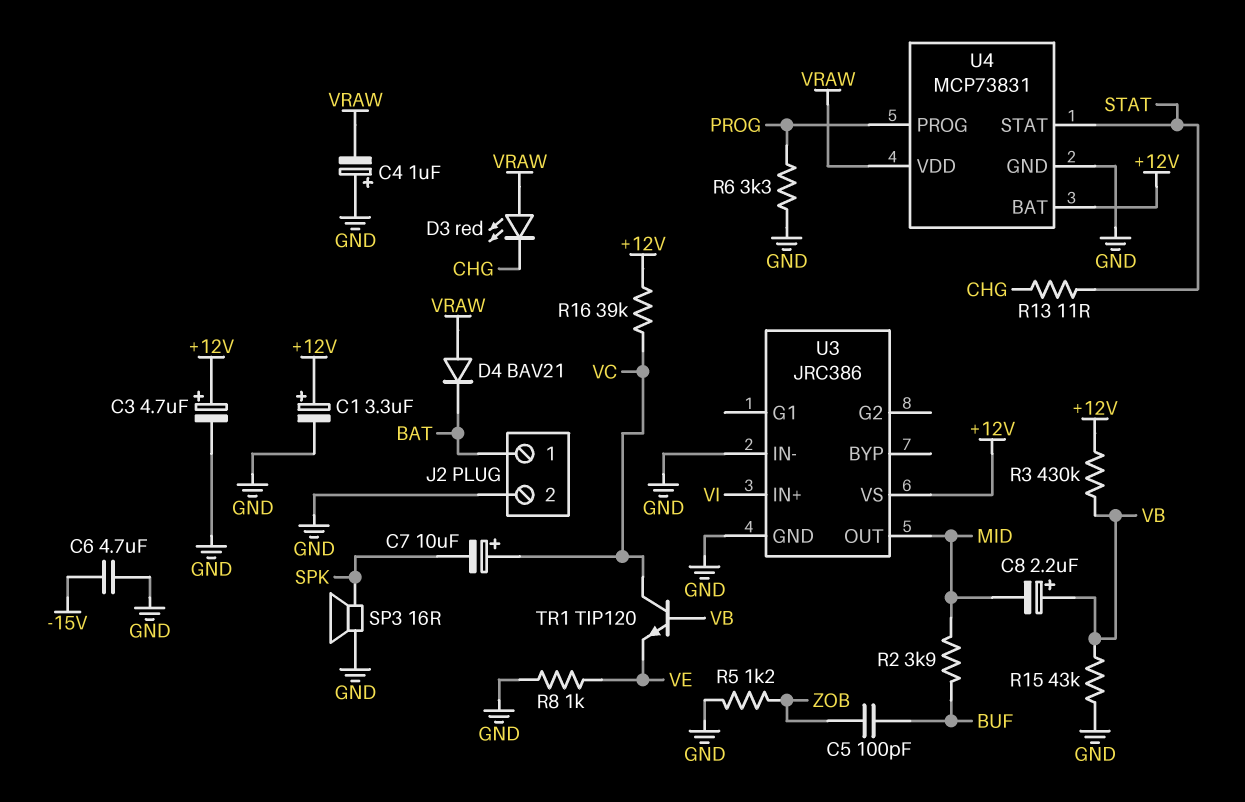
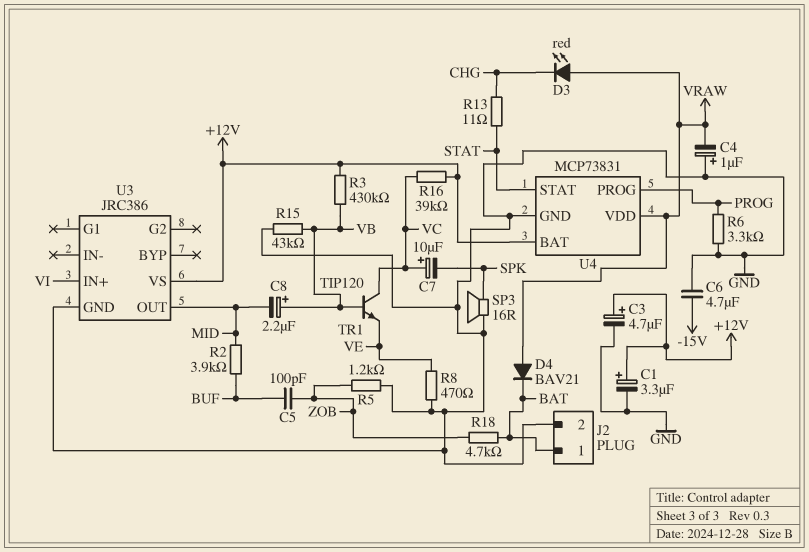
R8: 1k (GND, VE) -> 470 (GND, VE)
R18: none -> 4.7k (BAT, ZOB)
U3 pin IN-: GND -> none

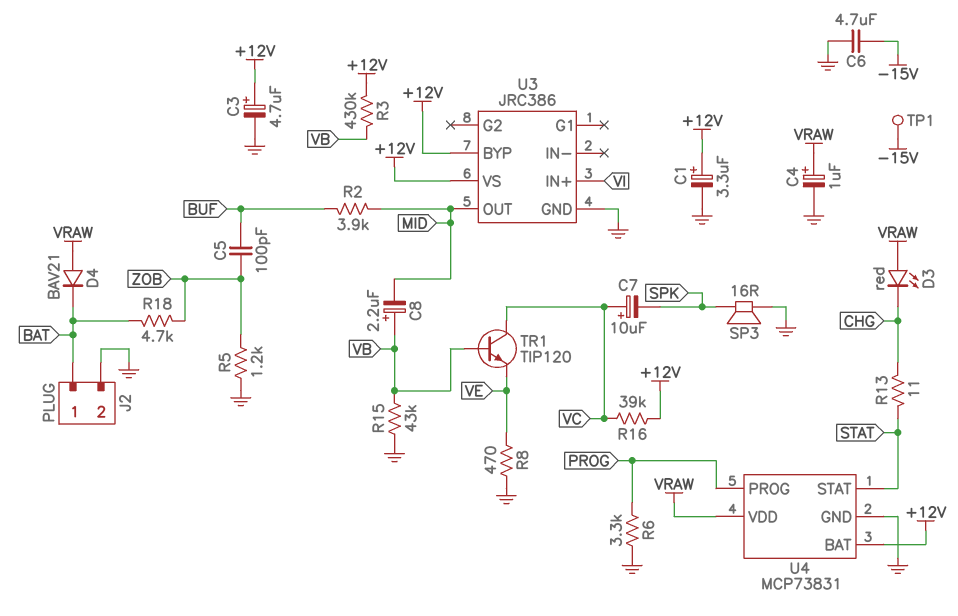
C4: 1uF (plus GND, minus VRAW) -> 1uF (plus VRAW, minus GND)
TP1: none -> test point (-15V)
U3 pin BYP: none -> +12V

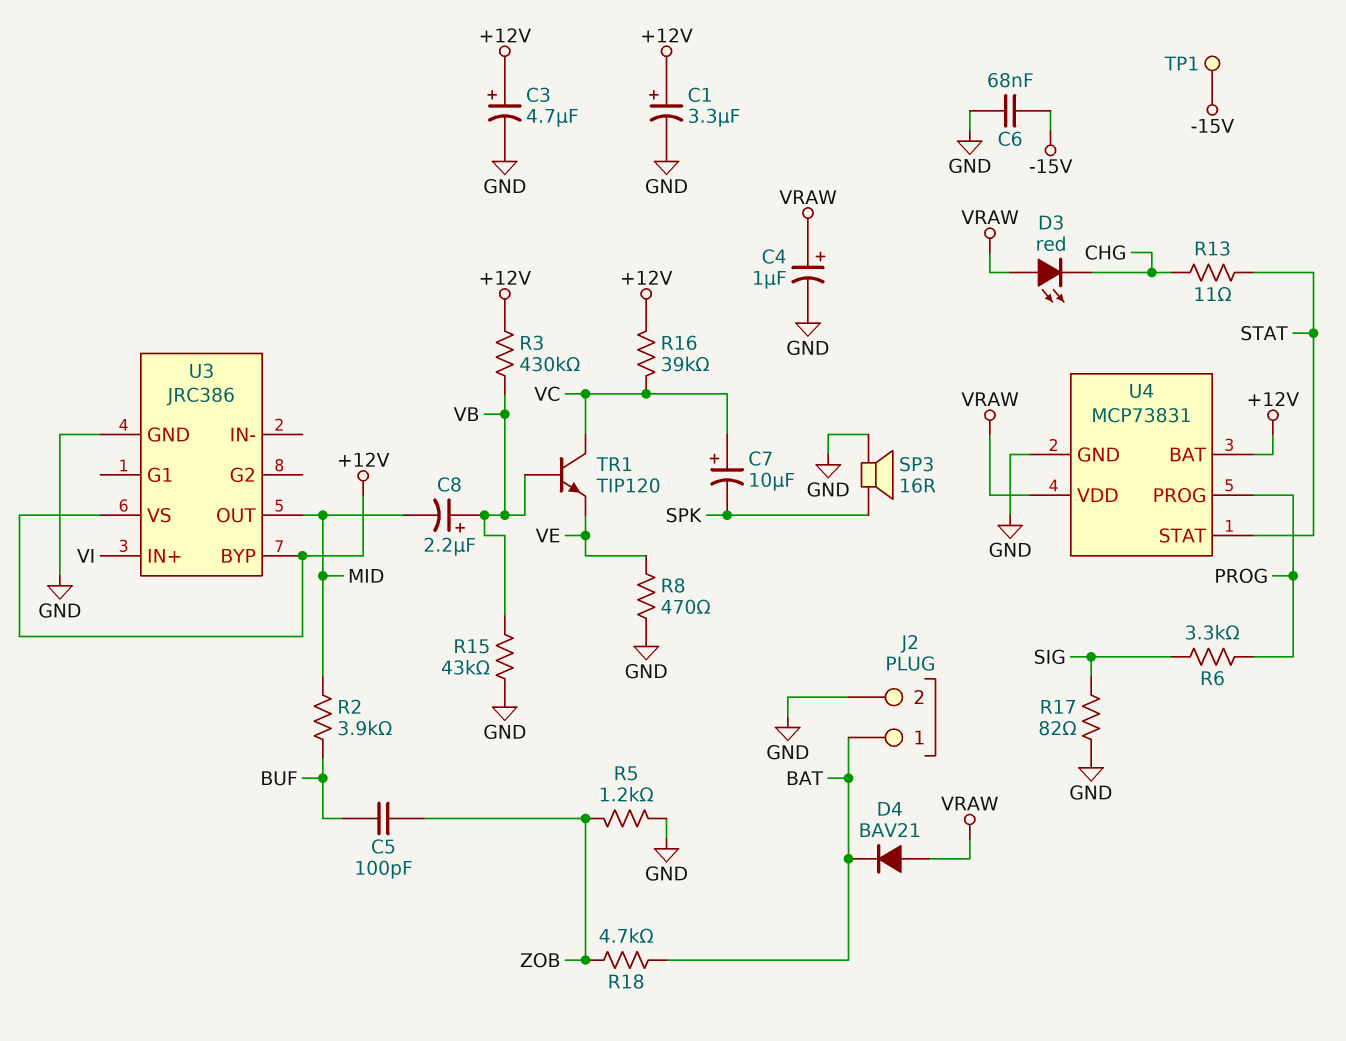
C6: 4.7uF (-15V, GND) -> 68nF (-15V, GND)
R6: 3.3k (GND, PROG) -> 3.3k (PROG, SIG)
R17: none -> 82 (GND, SIG)

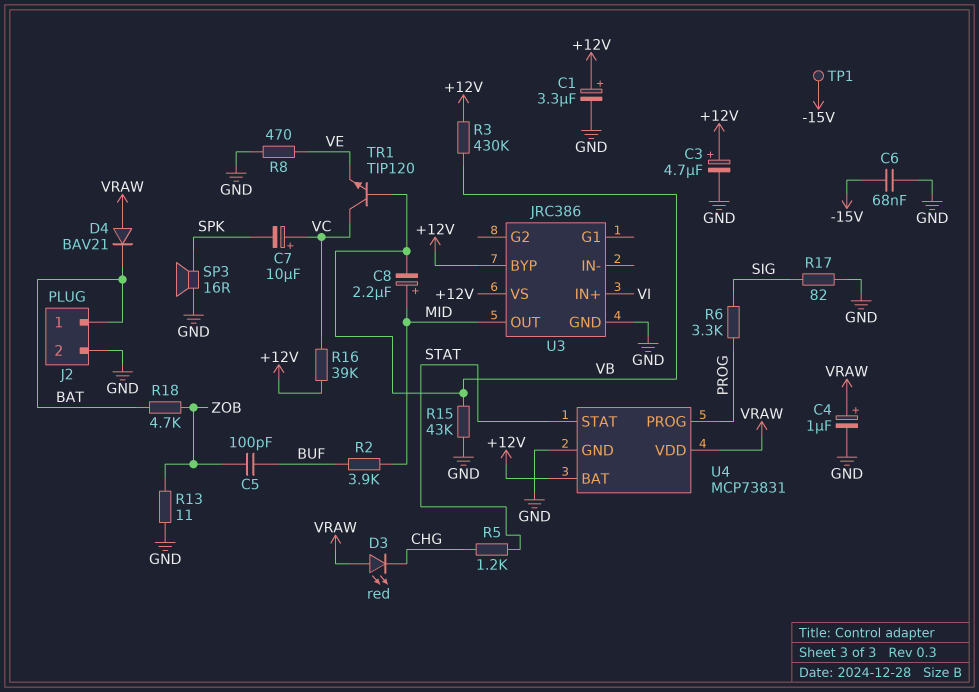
C8: 2.2uF (plus VB, minus MID) -> 2.2uF (plus MID, minus VB)
R5: 1.2k (GND, ZOB) -> 1.2k (CHG, STAT)
R13: 11 (CHG, STAT) -> 11 (GND, ZOB)

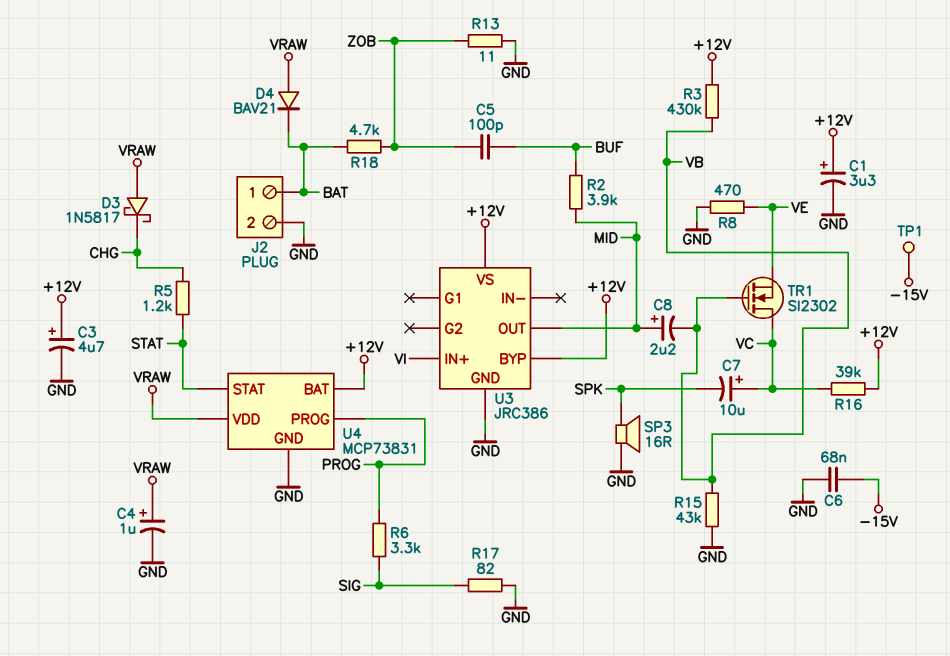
D3: LED red (A VRAW, K CHG) -> schottky 1N5817 (A VRAW, K CHG)
TR1: NPN TIP120 (B VB, C VC, E VE) -> NMOS SI2302 (G VB, D VC, S VE)

